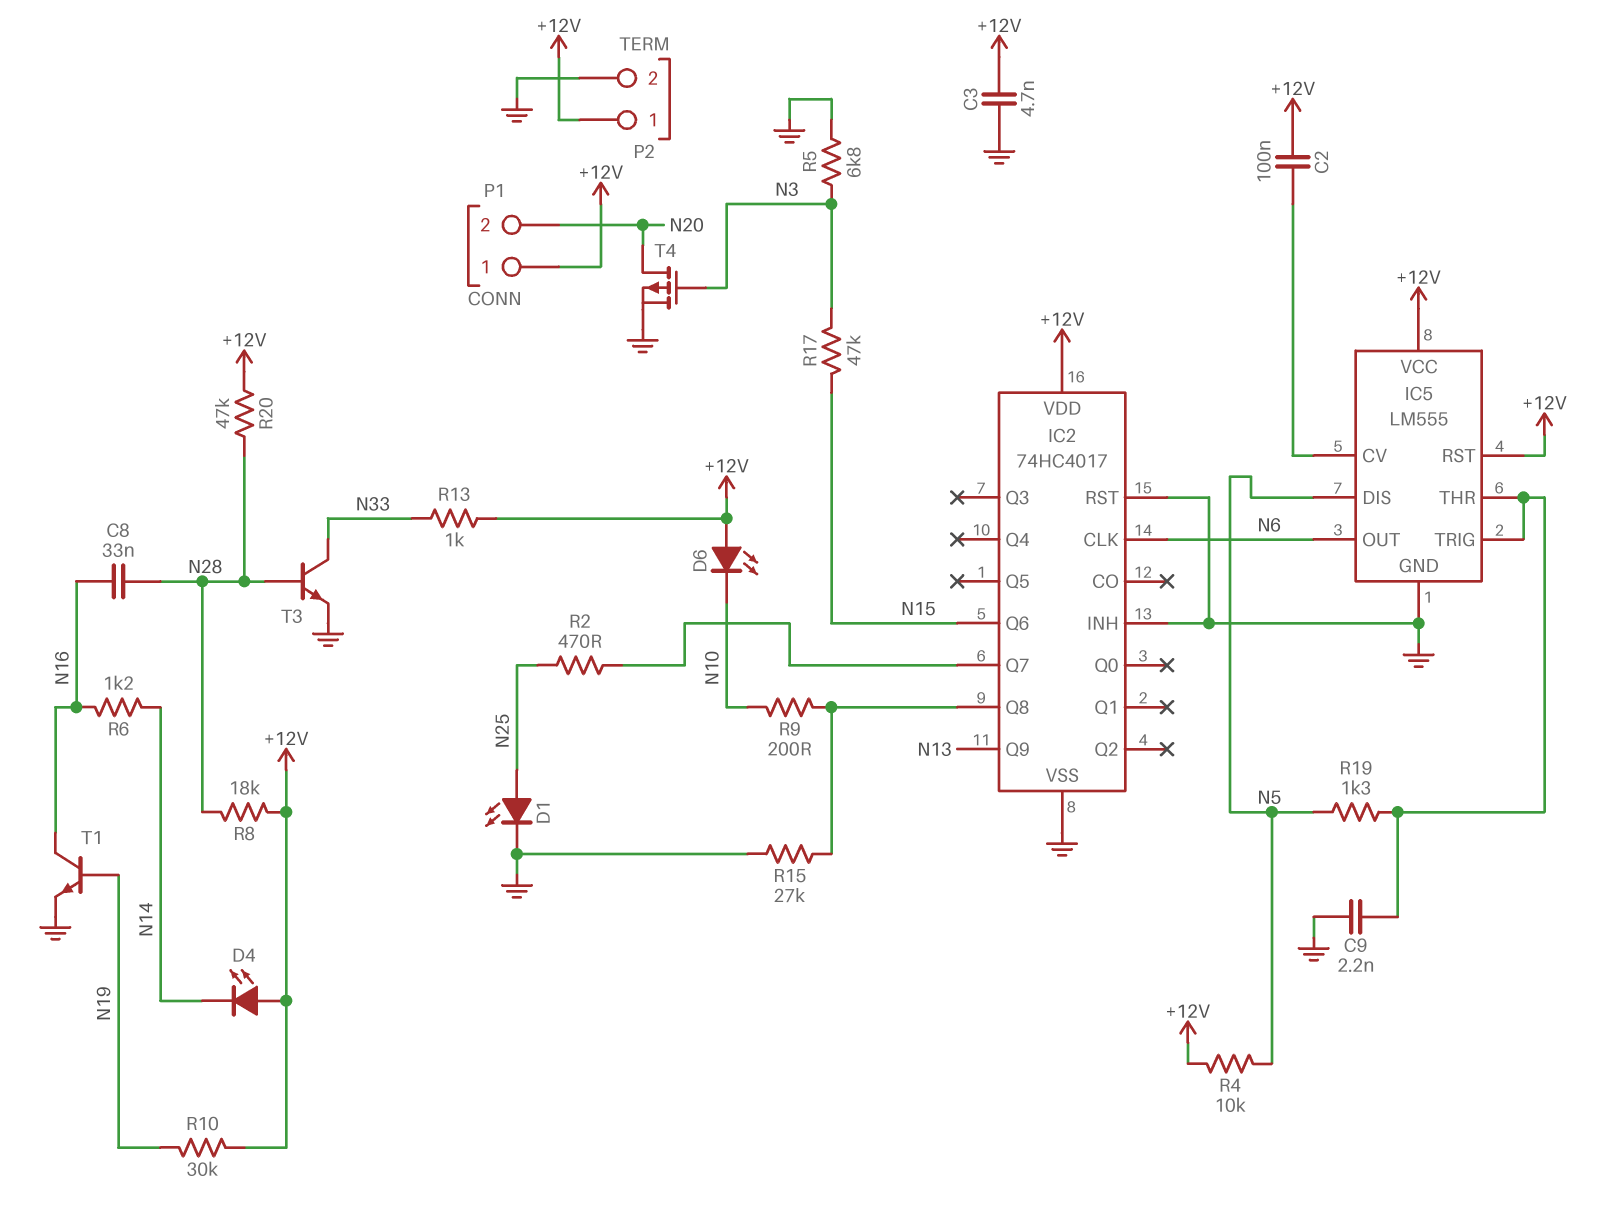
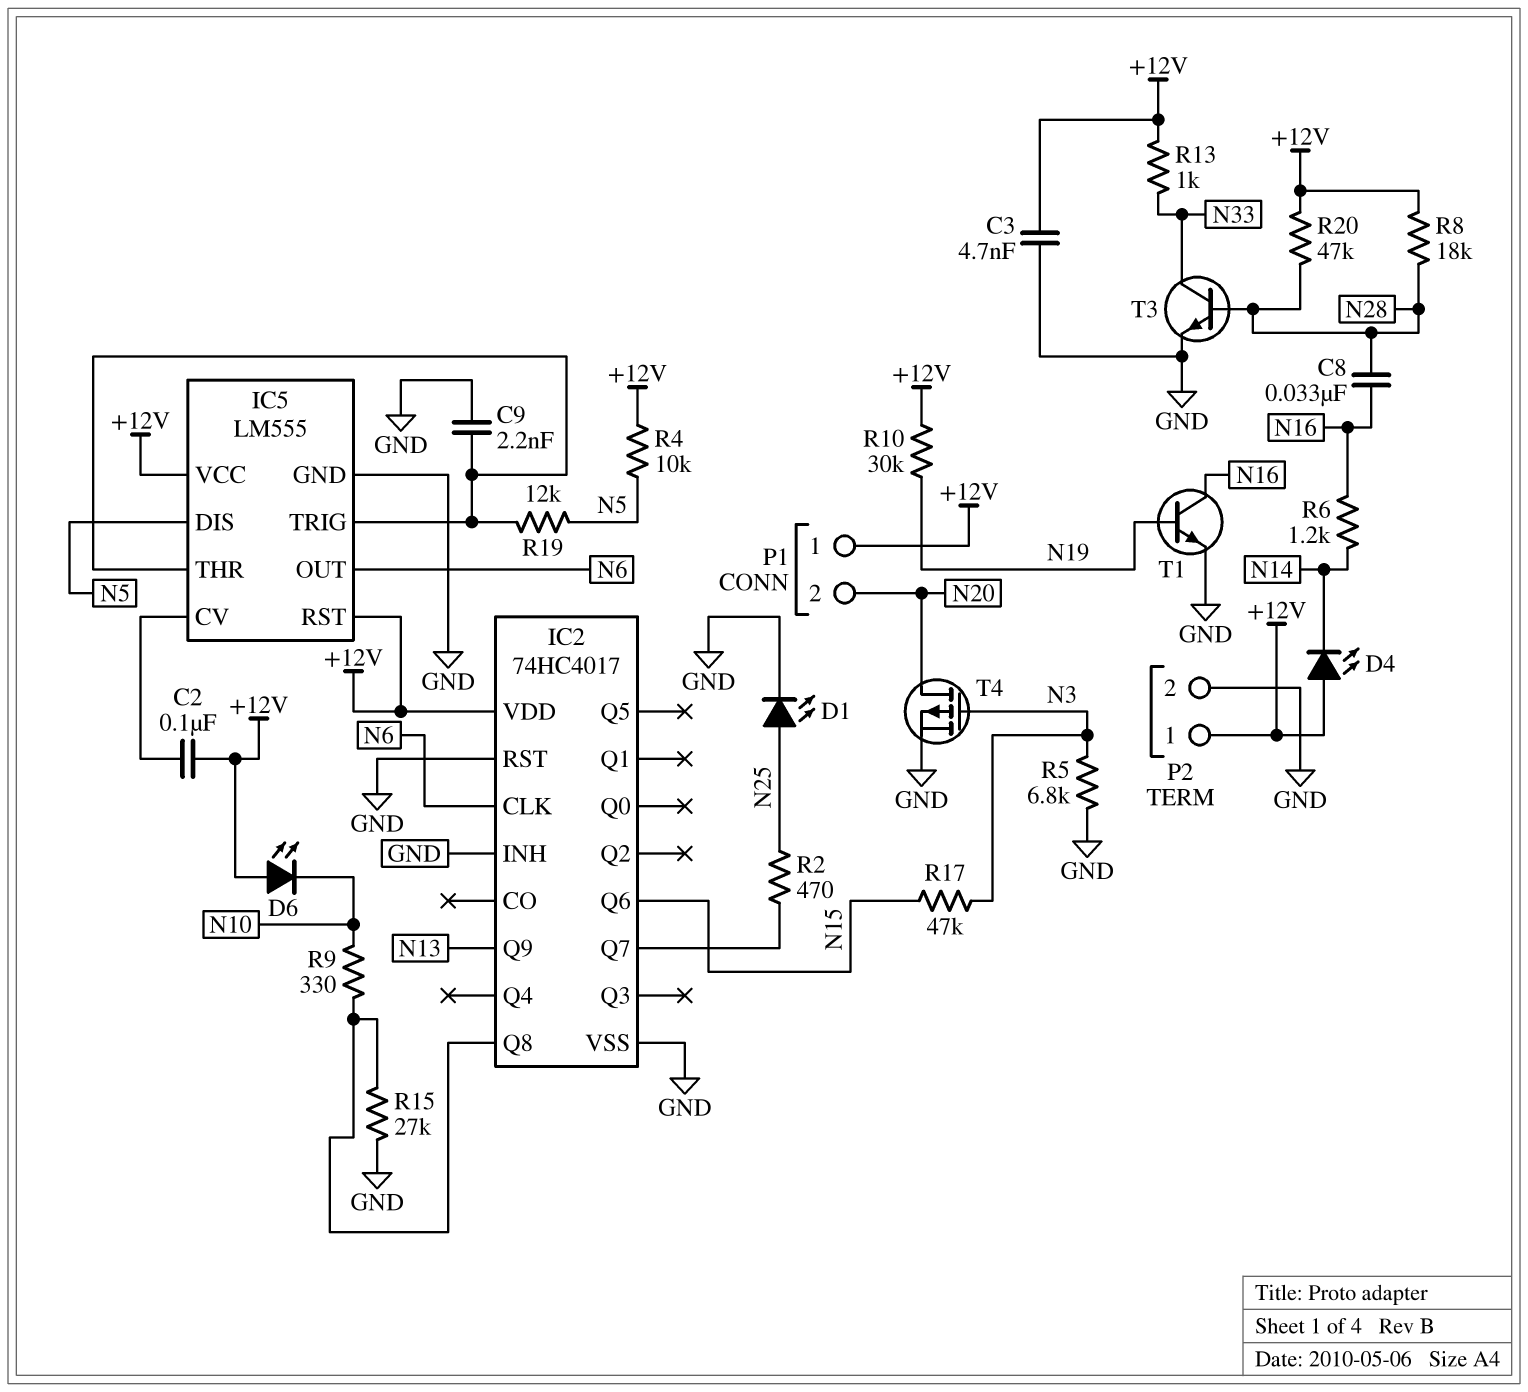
R9: 200 (IC2/Q8, N10) -> 330 (IC2/Q8, N10)
R19: 1.3k (IC5/THR, N5) -> 12k (IC5/THR, N5)

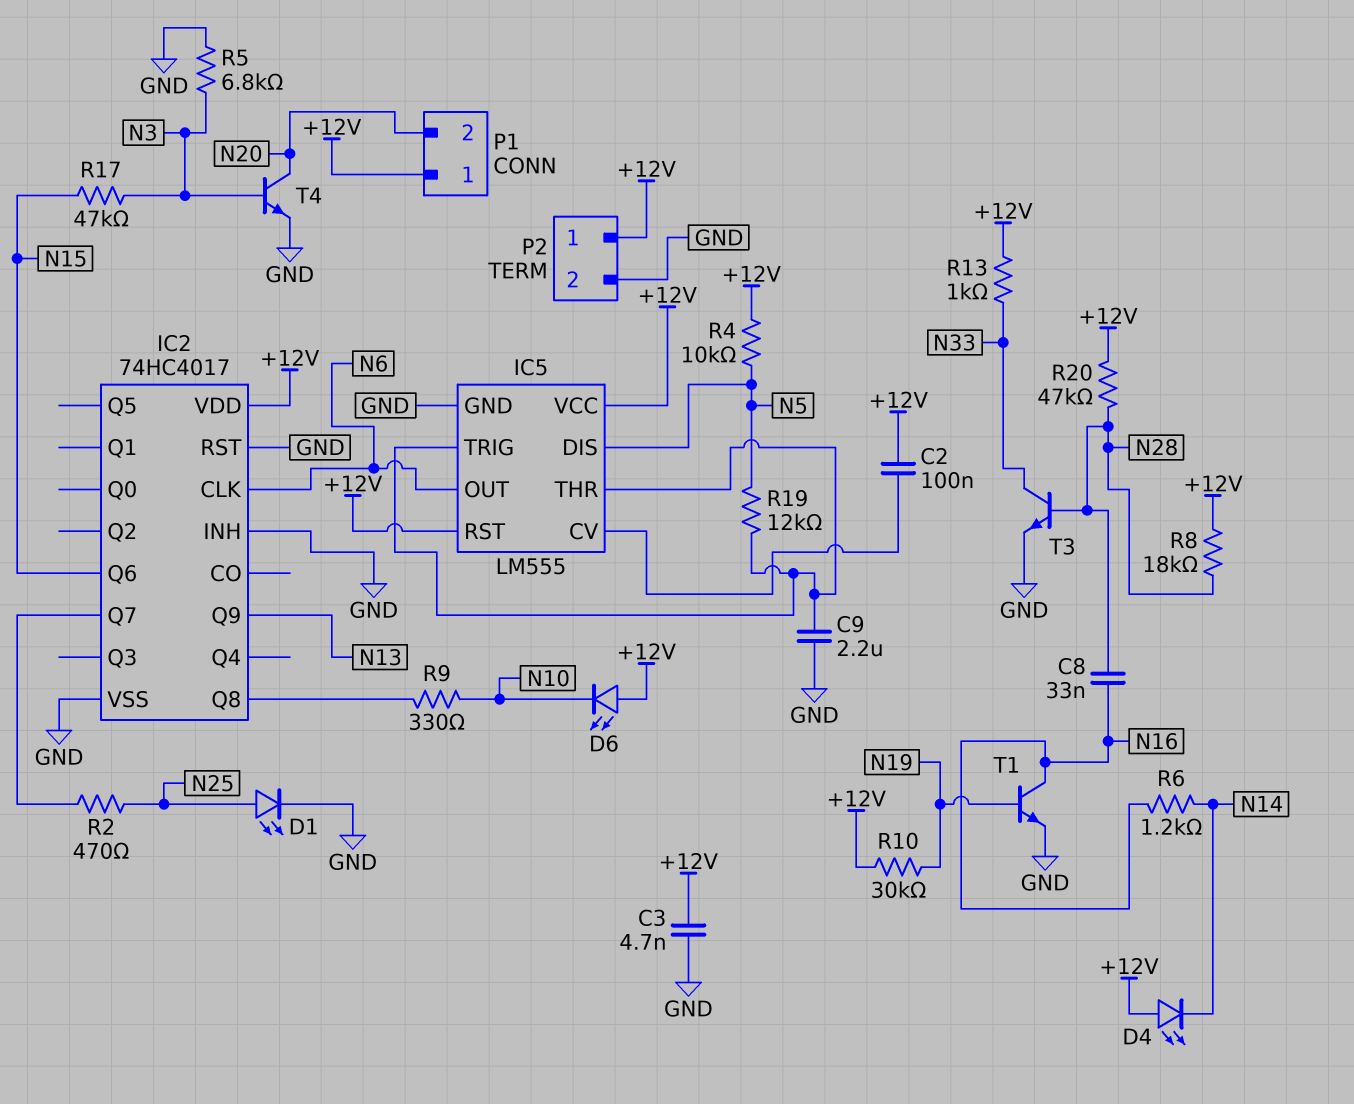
C9: 2.2nF (GND, IC5/THR) -> 2.2uF (GND, IC5/THR)
R15: 27k (GND, IC2/Q8) -> none
T4: PMOS (G N3, D N20, S GND) -> NPN (B N3, C N20, E GND)

